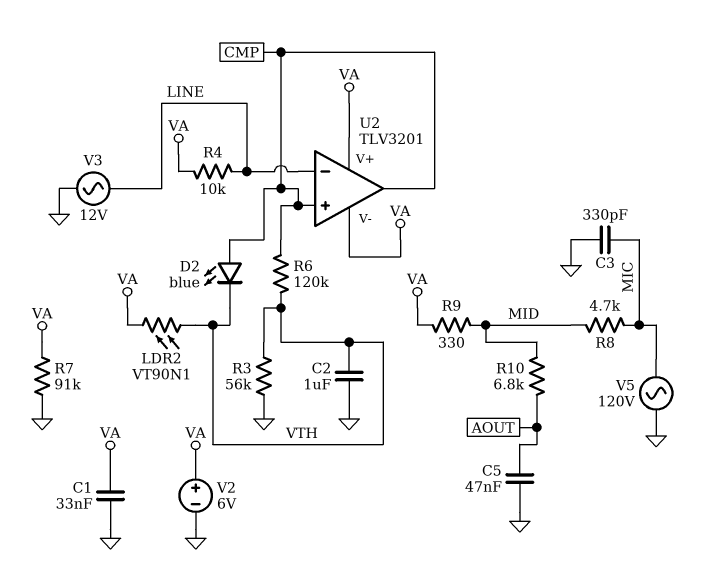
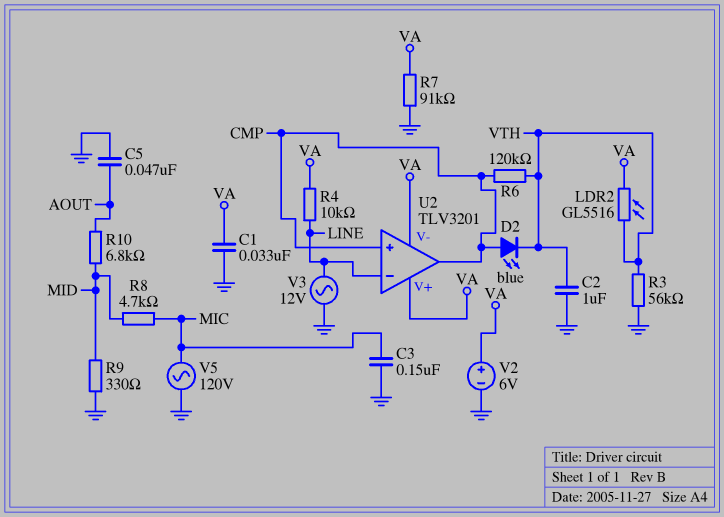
C3: 330pF (GND, MIC) -> 150nF (GND, MIC)
LDR2: VT90N1 (VA, VTH) -> GL5516 (VA, VTH)
R9: 330 (MID, VA) -> 330 (GND, MID)

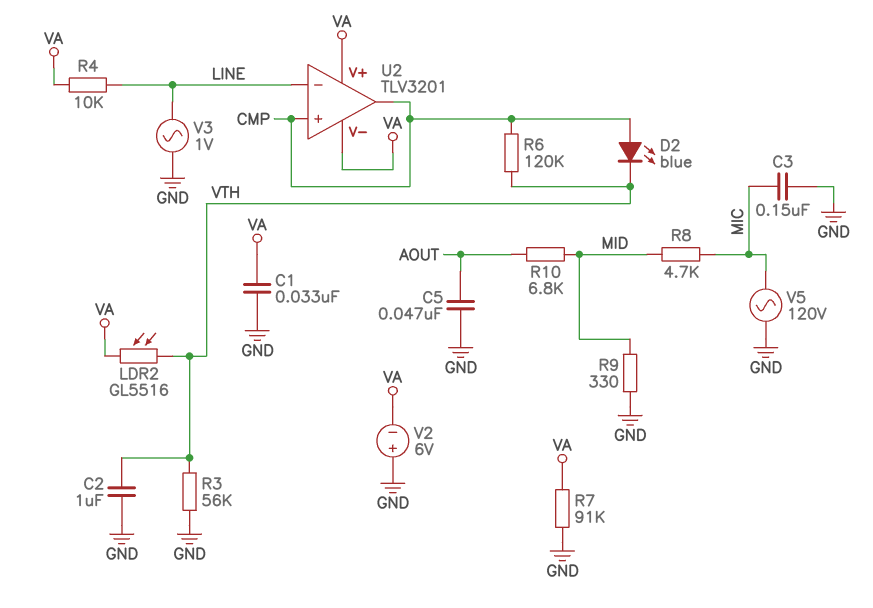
V2: 6V (plus VA, minus GND) -> 6V (plus GND, minus VA)
V3: AC 12V (GND, LINE) -> AC 1V (GND, LINE)

